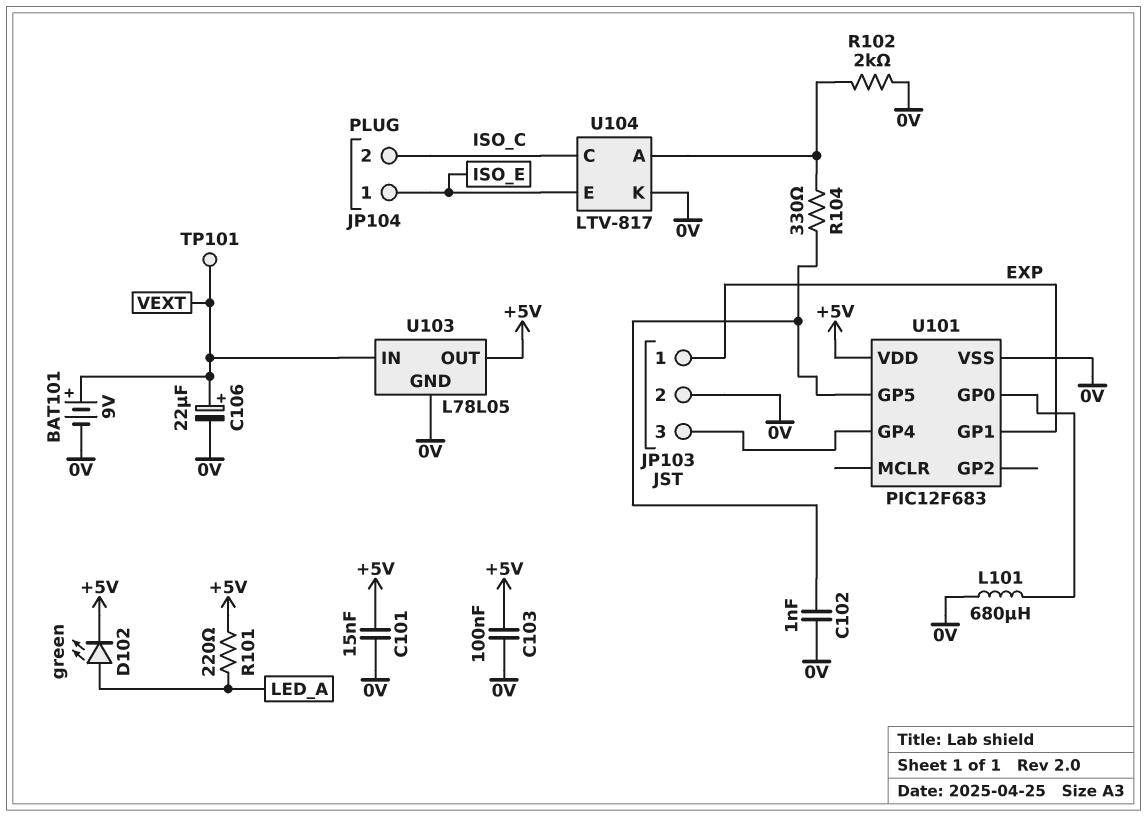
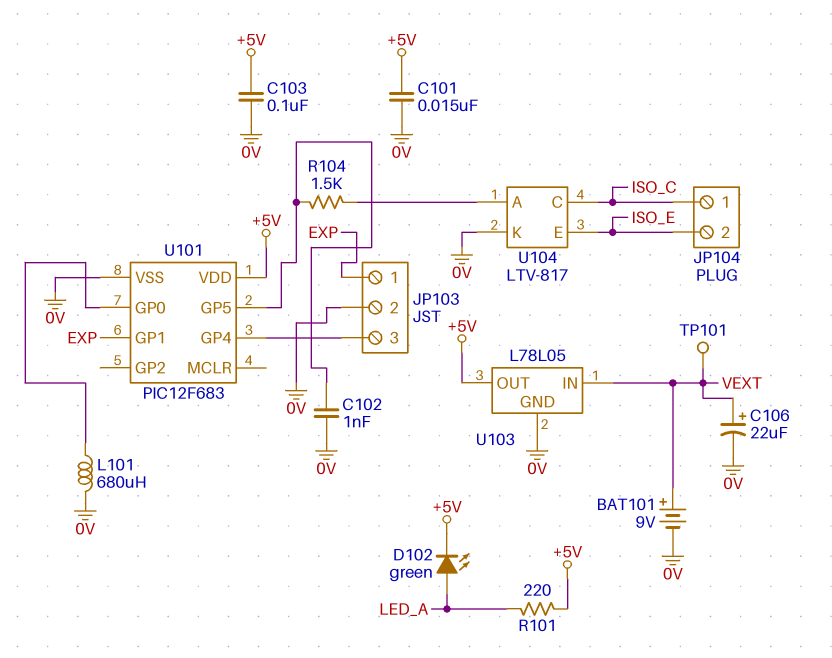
JP104 pin 1: ISO_E -> ISO_C
JP104 pin 2: ISO_C -> ISO_E
R102: 2k (0V, U104/A) -> none
R104: 330 (U101/GP5, U104/A) -> 1.5k (U101/GP5, U104/A)

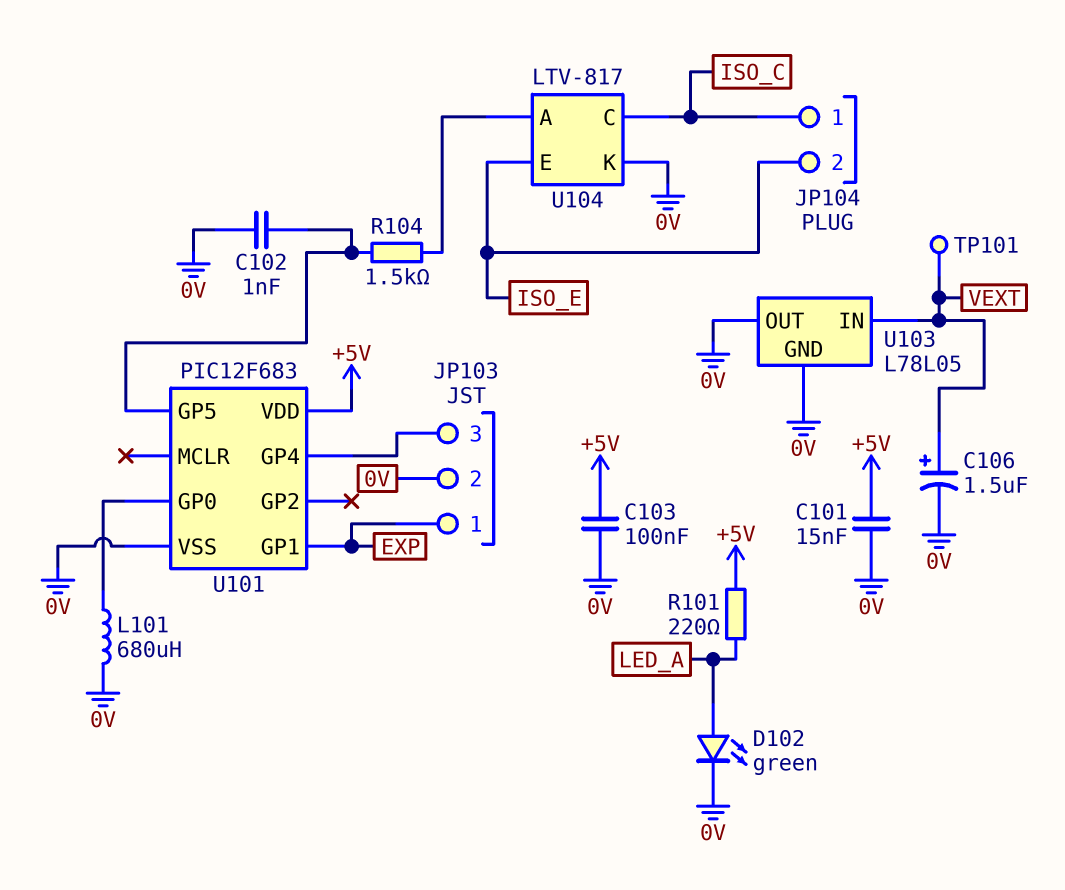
BAT101: 9V (plus VEXT, minus 0V) -> none
C106: 22uF (plus VEXT, minus 0V) -> 1.5uF (plus VEXT, minus 0V)
D102: LED green (A LED_A, K +5V) -> LED green (A LED_A, K 0V)
U103 pin OUT: +5V -> 0V

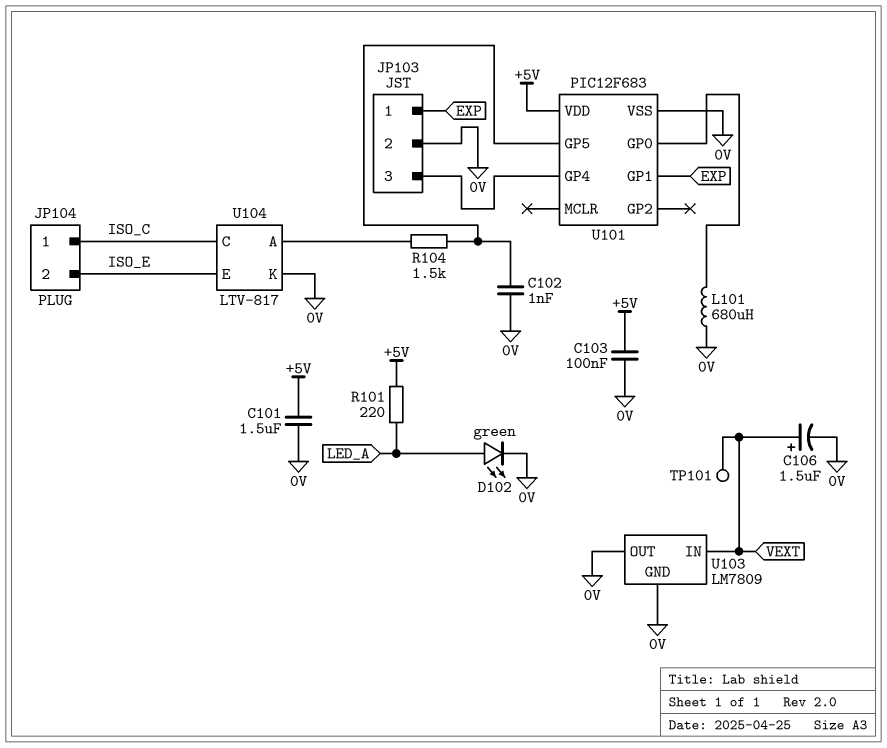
C101: 15nF (+5V, 0V) -> 1.5uF (+5V, 0V)
U103: L78L05 -> LM7809

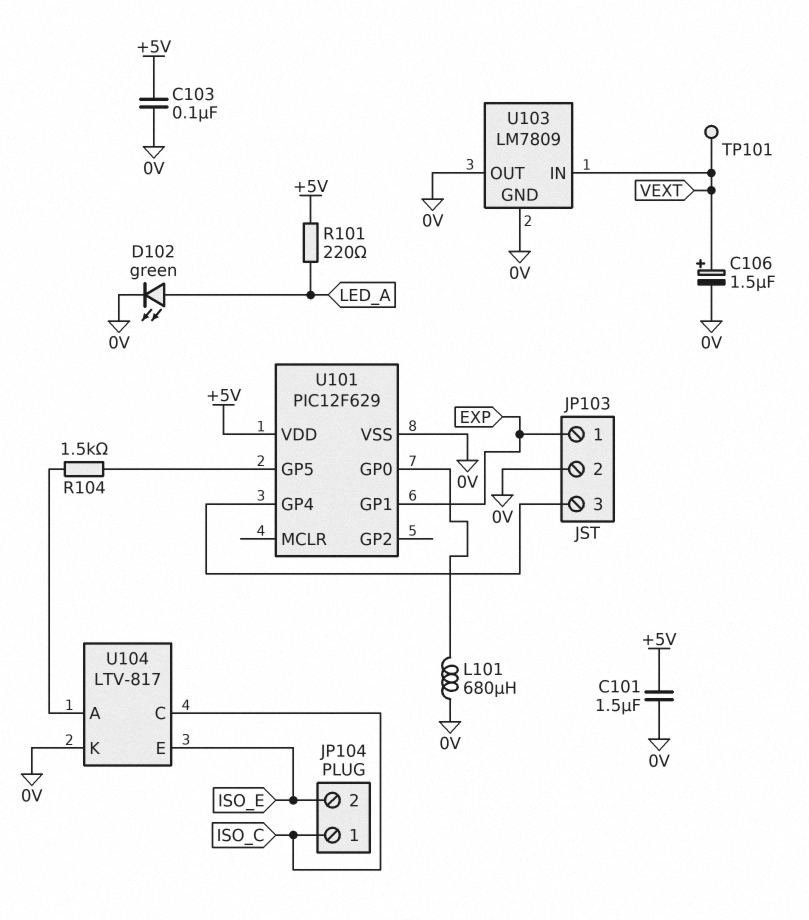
C102: 1nF (0V, U101/GP5) -> none
U101: PIC12F683 -> PIC12F629

